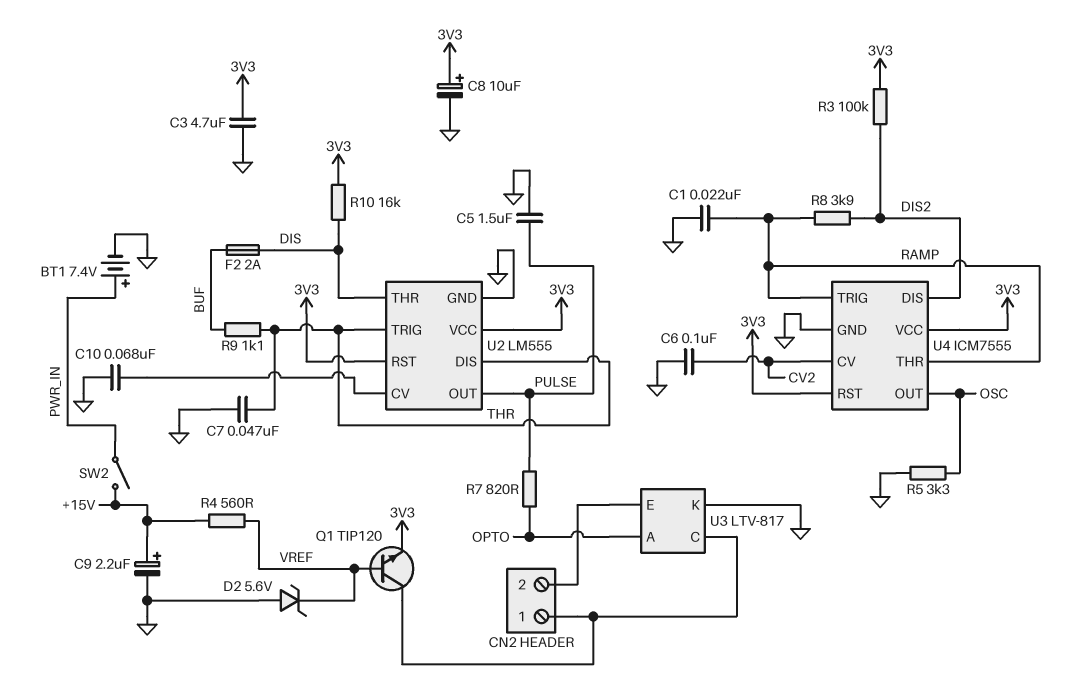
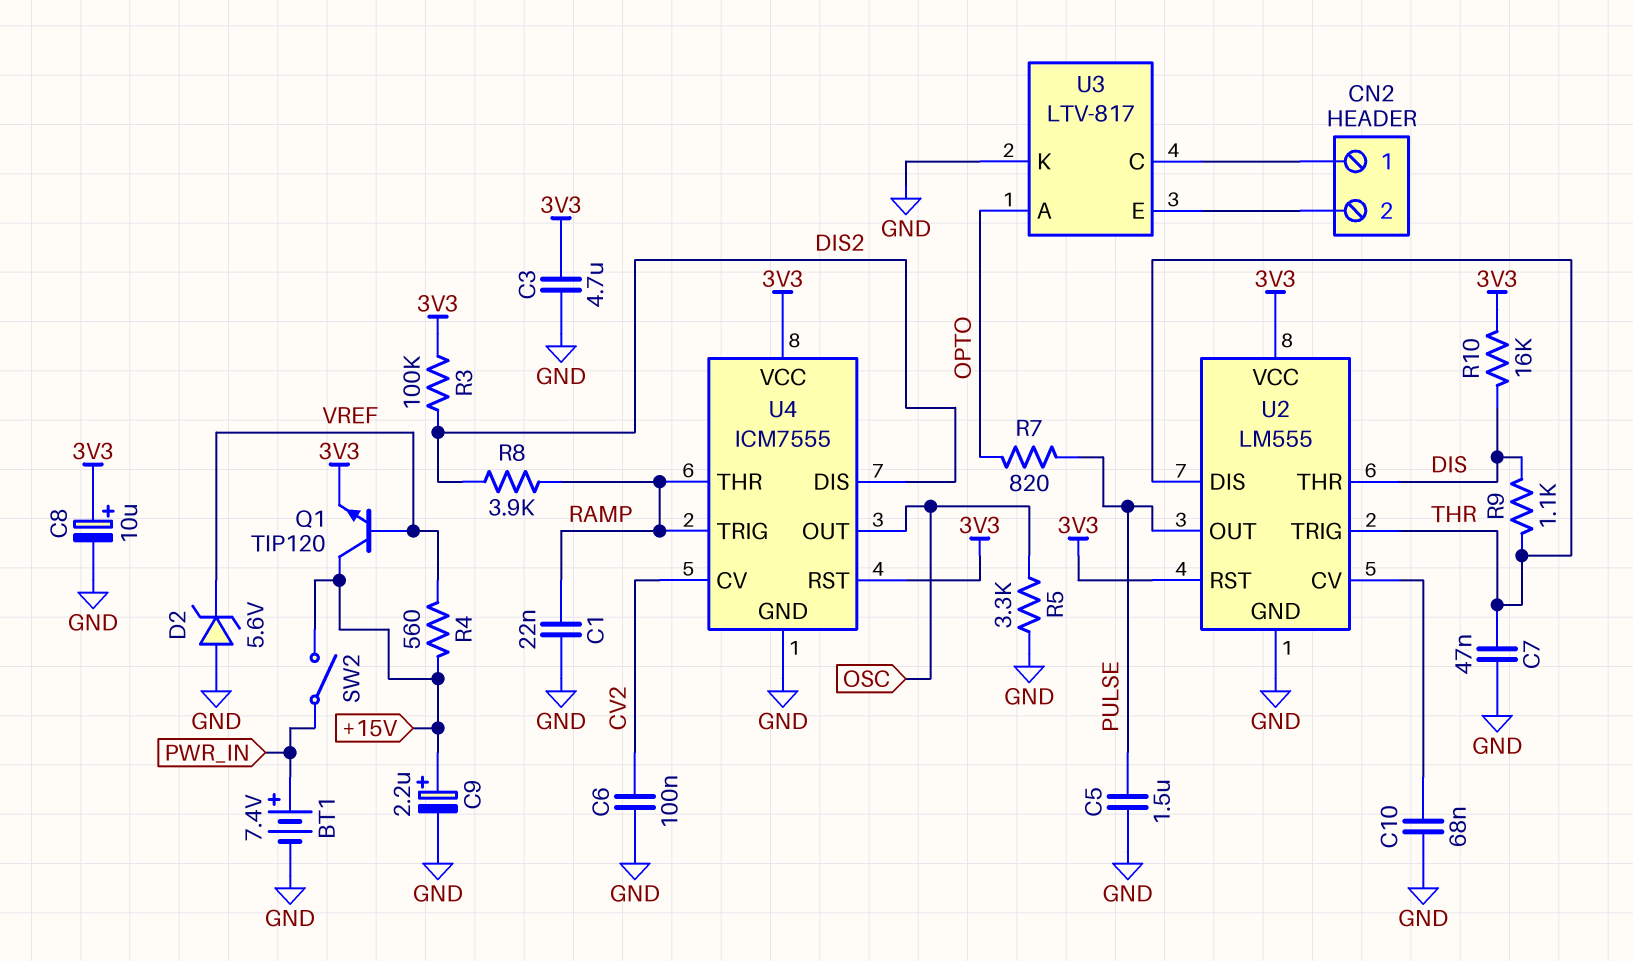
F2: 2A (BUF, DIS) -> none
Q1: NPN TIP120 (B VREF, C CN2/1, E 3V3) -> NPN TIP120 (B VREF, C +15V, E 3V3)
R9: 1.1k (BUF, THR) -> 1.1k (DIS, THR)

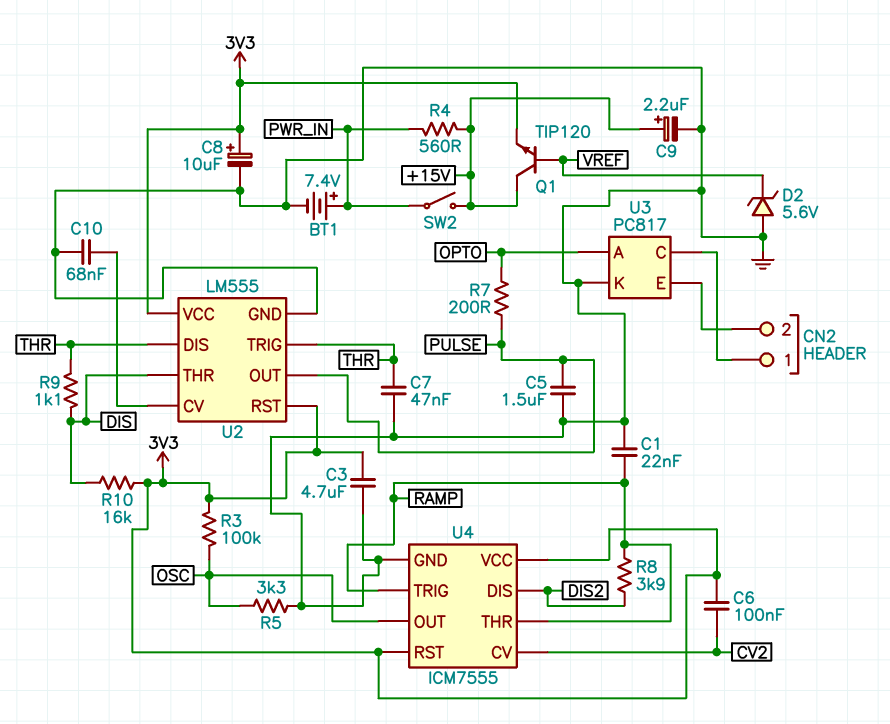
C6: 100nF (CV2, GND) -> 100nF (3V3, CV2)
R3: 100k (3V3, DIS2) -> 100k (3V3, OSC)
R4: 560 (+15V, VREF) -> 560 (+15V, PWR_IN)
R7: 820 (OPTO, PULSE) -> 200 (OPTO, PULSE)
U3: LTV-817 -> PC817

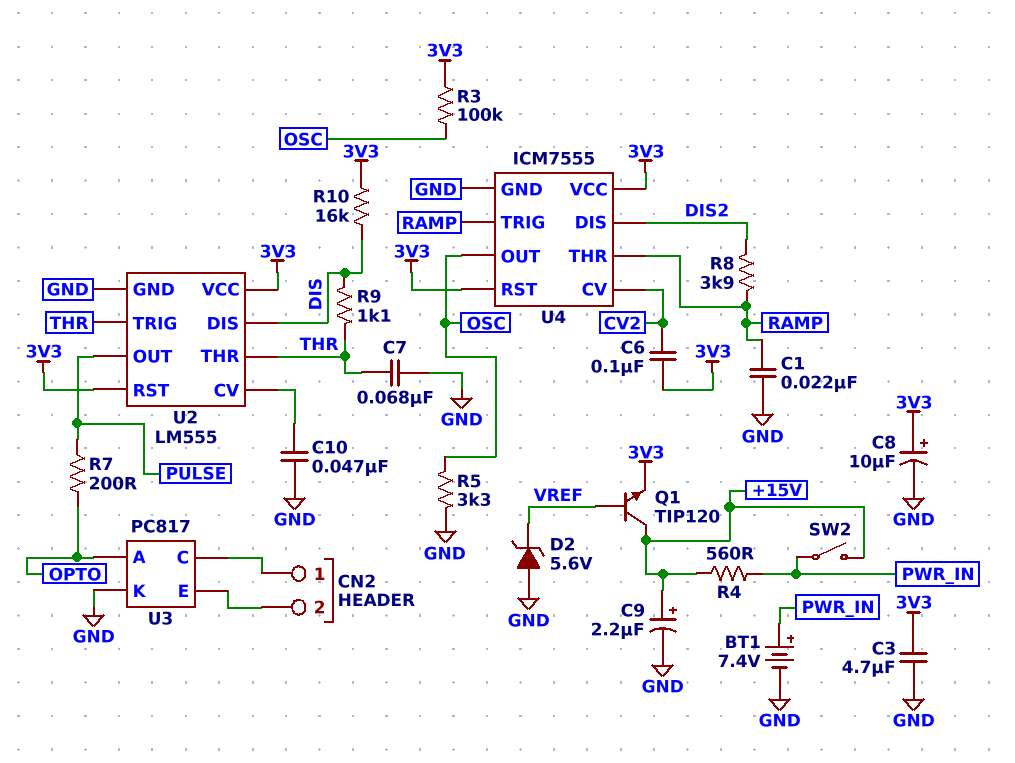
C5: 1.5uF (GND, PULSE) -> none
C7: 47nF (GND, THR) -> 68nF (GND, THR)
C10: 68nF (GND, U2/CV) -> 47nF (GND, U2/CV)
U2 pin DIS: THR -> DIS
U2 pin THR: DIS -> THR

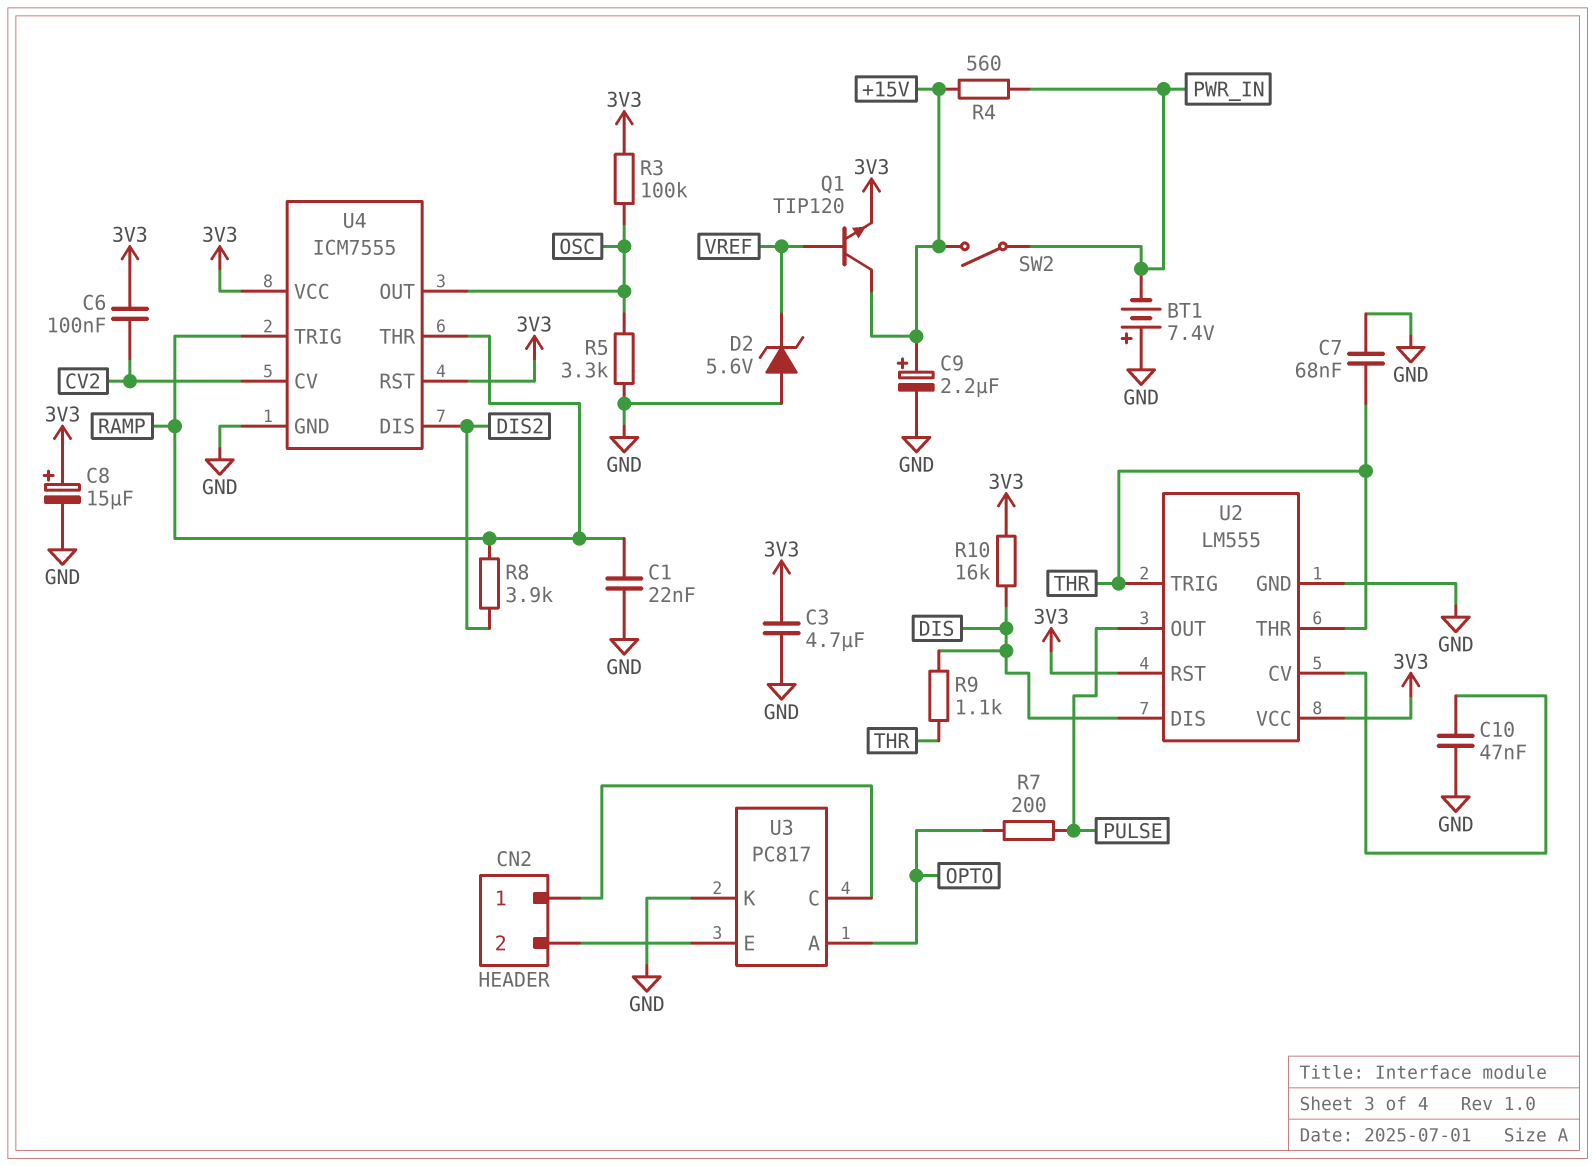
BT1: 7.4V (plus PWR_IN, minus GND) -> 7.4V (plus GND, minus PWR_IN)
C8: 10uF (plus 3V3, minus GND) -> 15uF (plus 3V3, minus GND)

